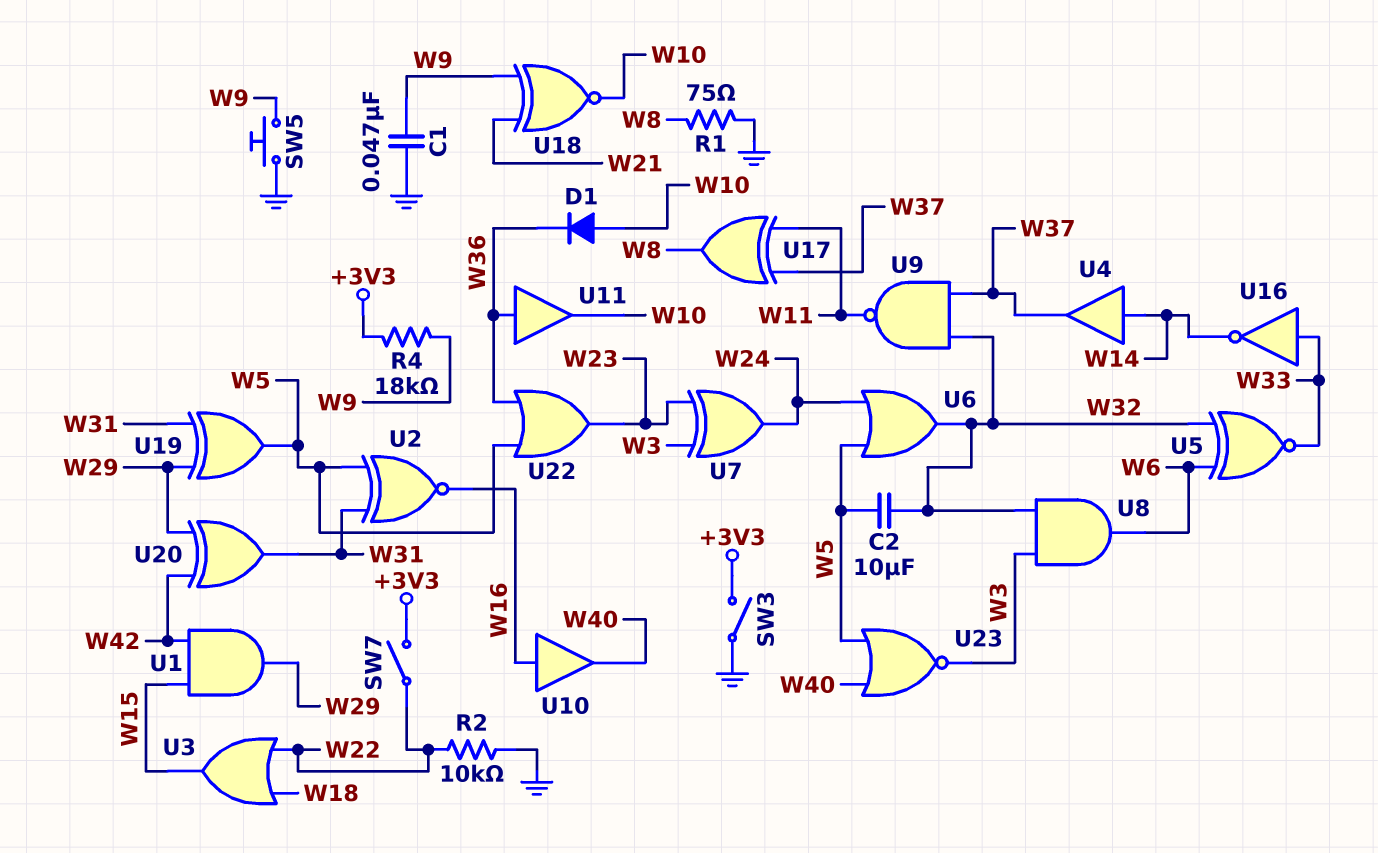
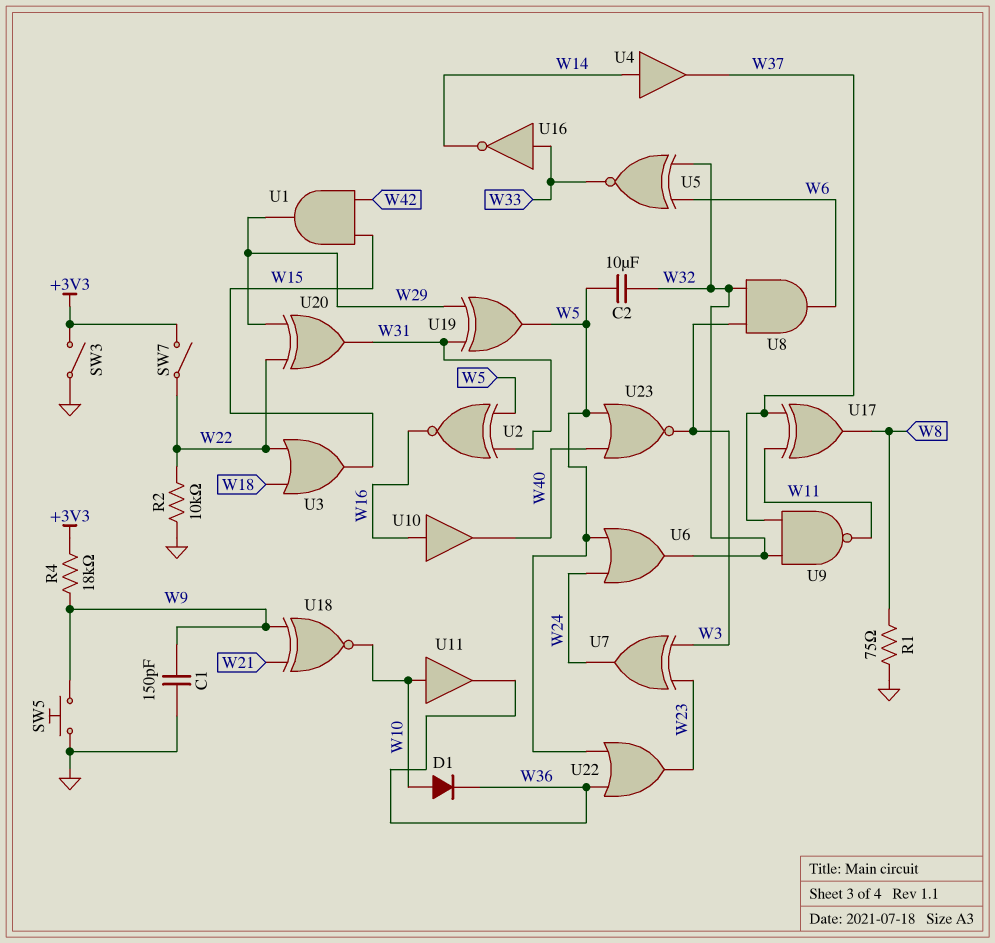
C1: 47nF (GND, W9) -> 150pF (GND, W9)
U11: buffer (in W36, out W10) -> buffer (in W10, out W36)
U20: XOR (in W29, in W42, out W31) -> XOR (in W22, in W29, out W31)

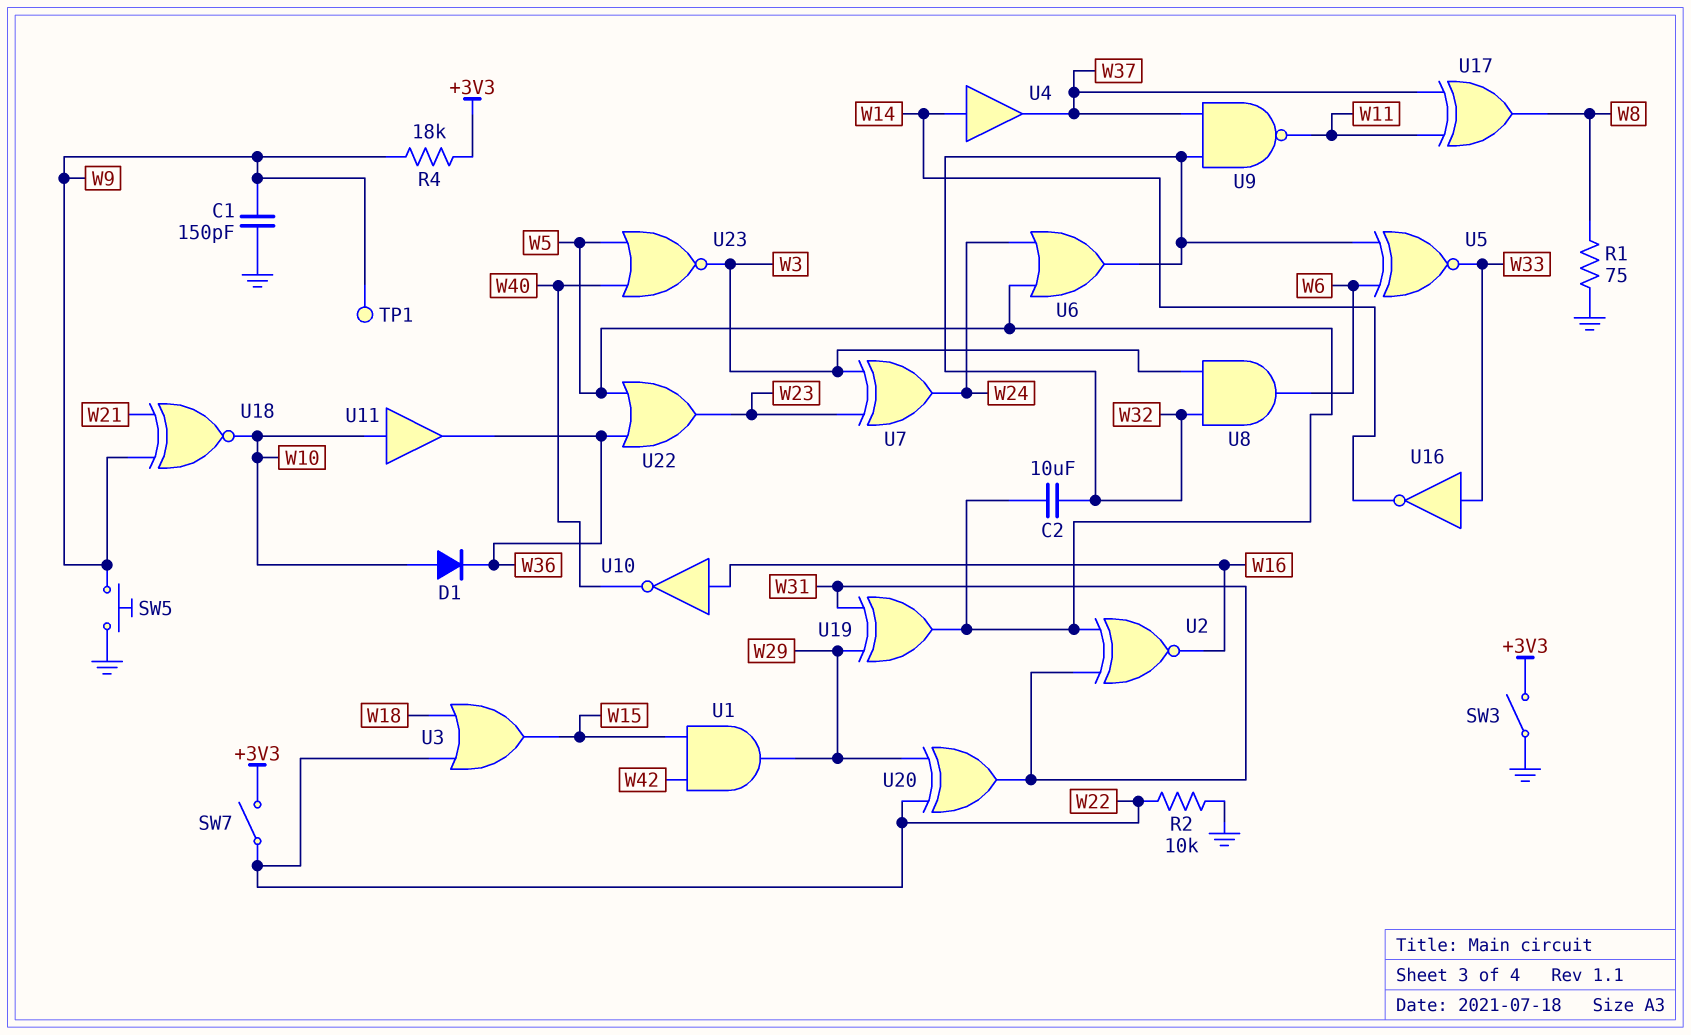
TP1: none -> test point (W9)
U10: buffer (in W16, out W40) -> NOT (in W16, out W40)

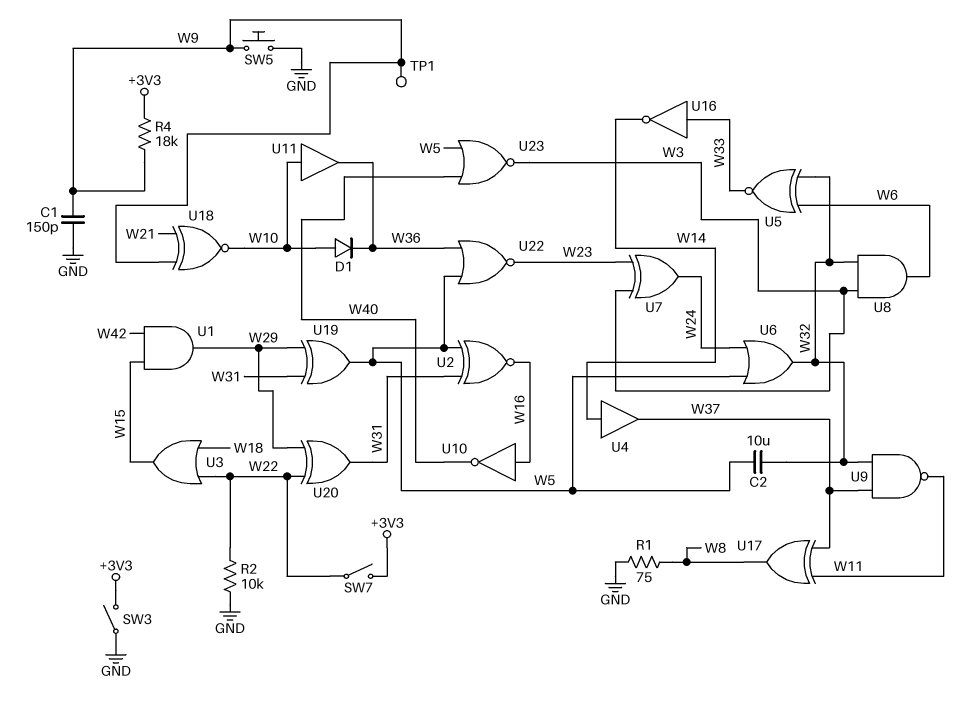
U22: OR (in W5, in W36, out W23) -> NOR (in W5, in W36, out W23)

